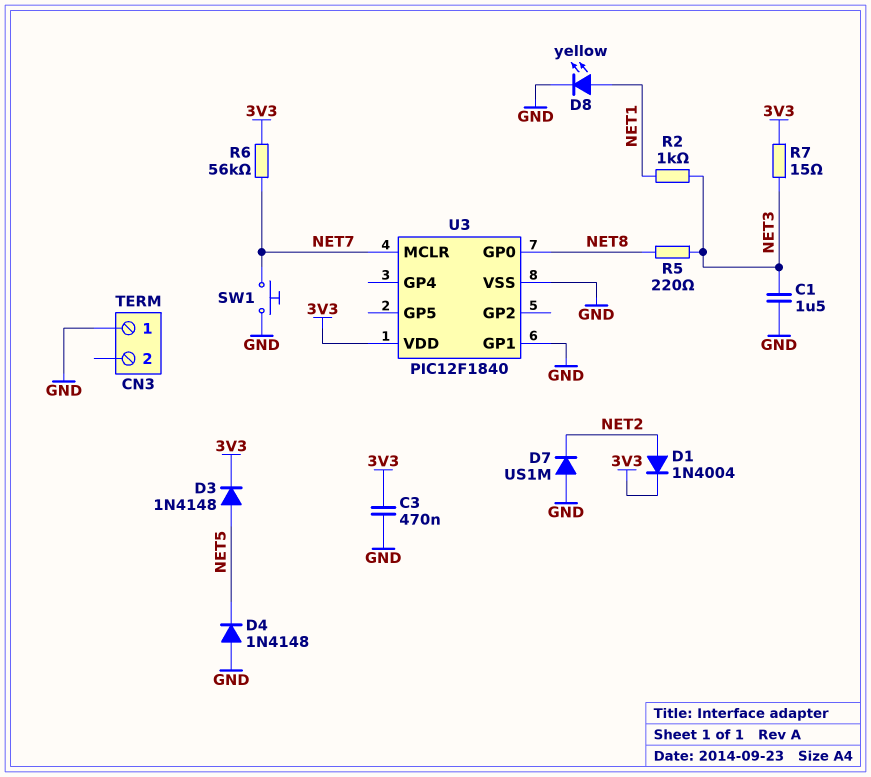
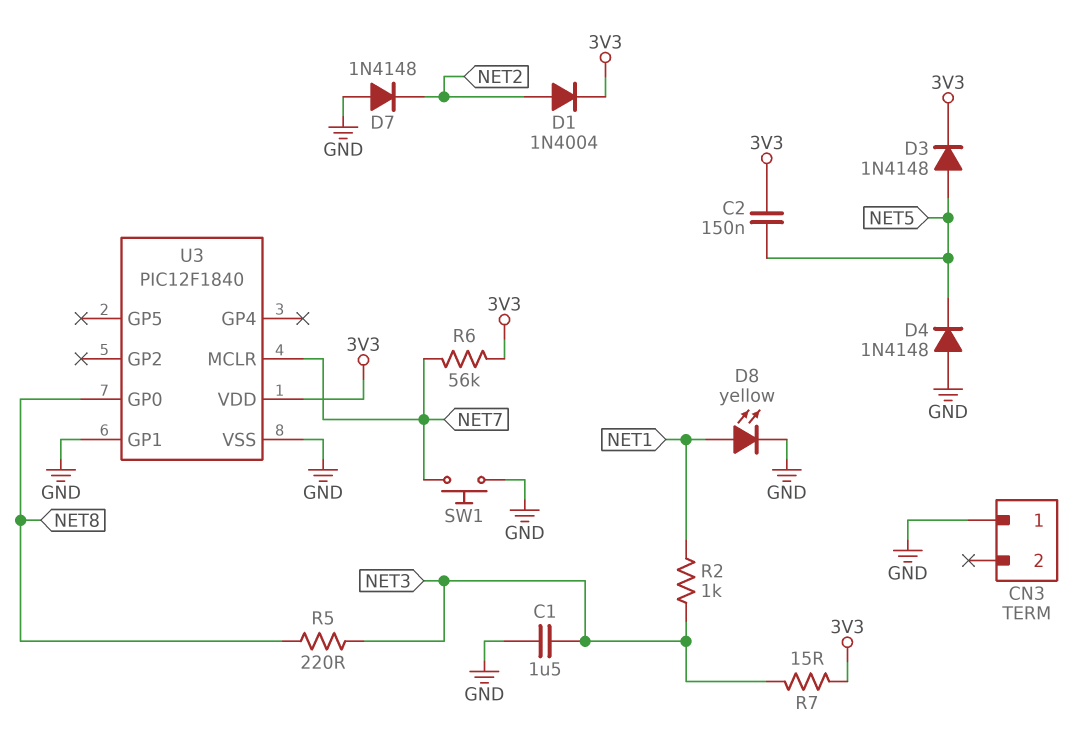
C2: none -> 150nF (3V3, NET5)
C3: 470nF (3V3, GND) -> none
D7: diode US1M (A GND, K NET2) -> diode 1N4148 (A GND, K NET2)

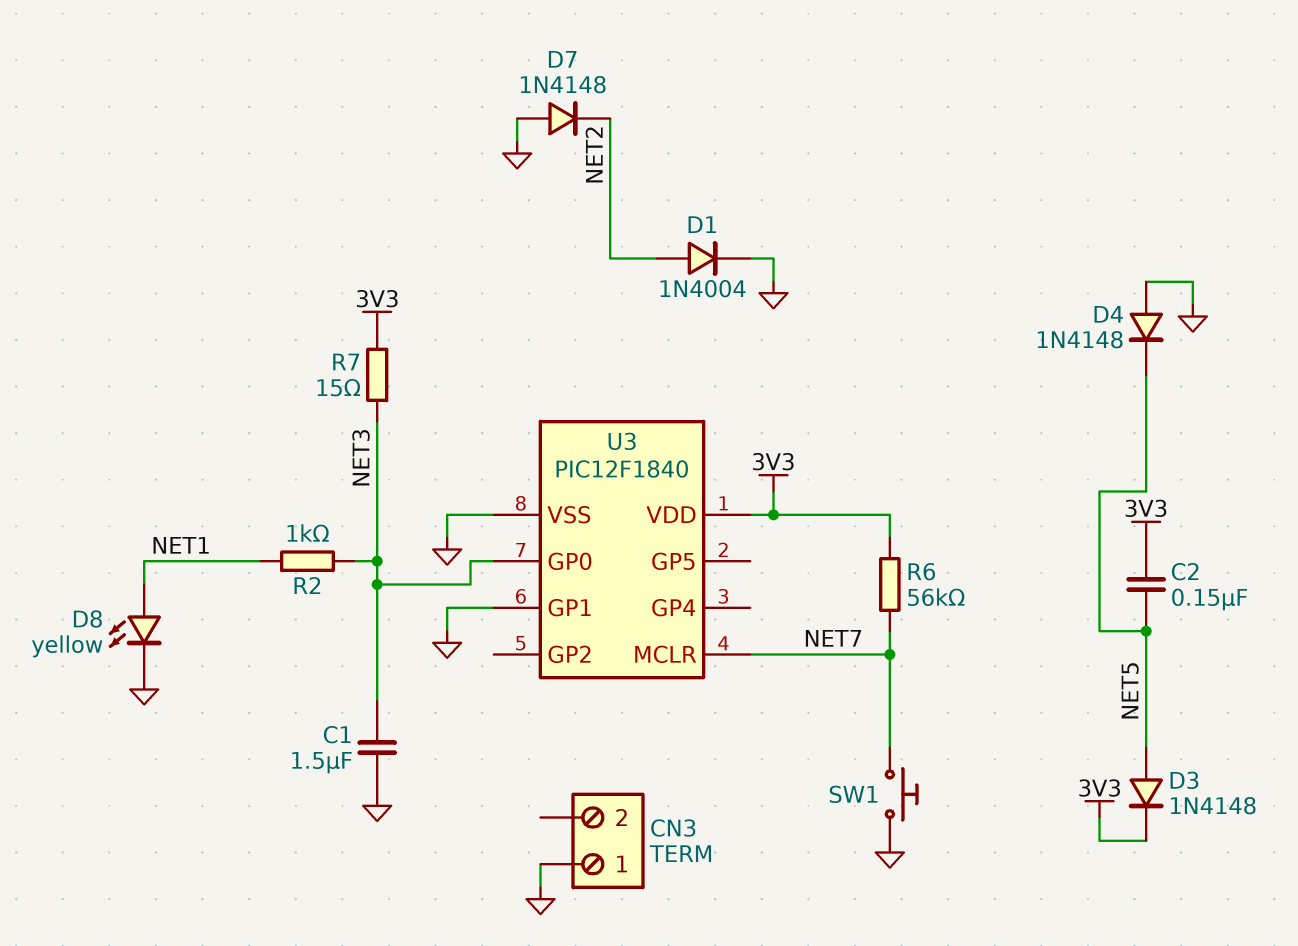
D1: diode 1N4004 (A NET2, K 3V3) -> diode 1N4004 (A NET2, K GND)
R5: 220 (NET3, NET8) -> none
U3 pin GP0: NET8 -> NET3

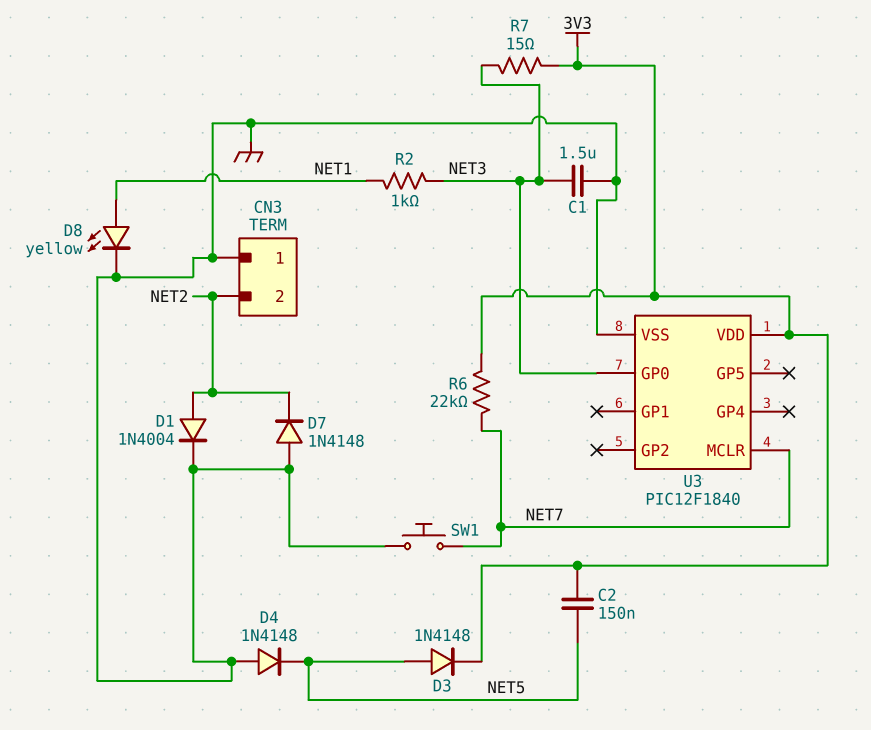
CN3 pin 2: none -> NET2
R6: 56k (3V3, NET7) -> 22k (3V3, NET7)
U3 pin GP1: GND -> none

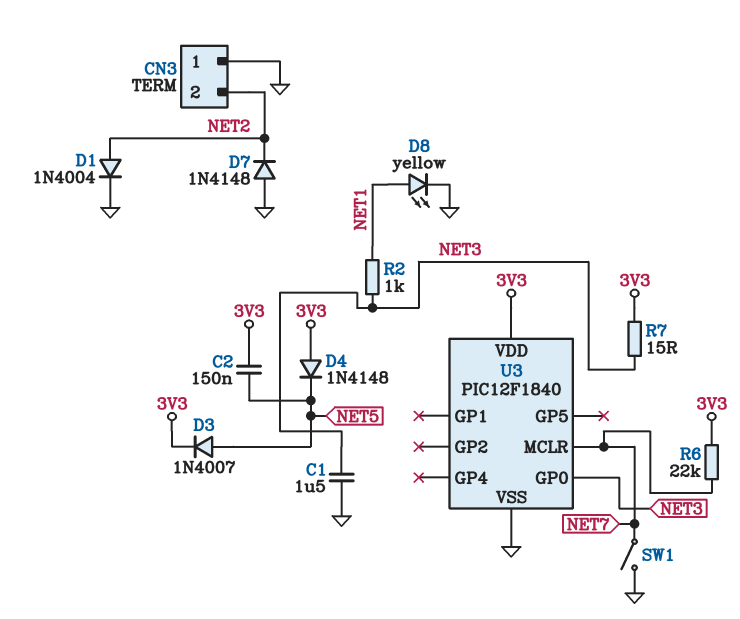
D3: diode 1N4148 (A NET5, K 3V3) -> diode 1N4007 (A NET5, K 3V3)
D4: diode 1N4148 (A GND, K NET5) -> diode 1N4148 (A 3V3, K NET5)
SW1: button (GND, NET7) -> switch (GND, NET7)

